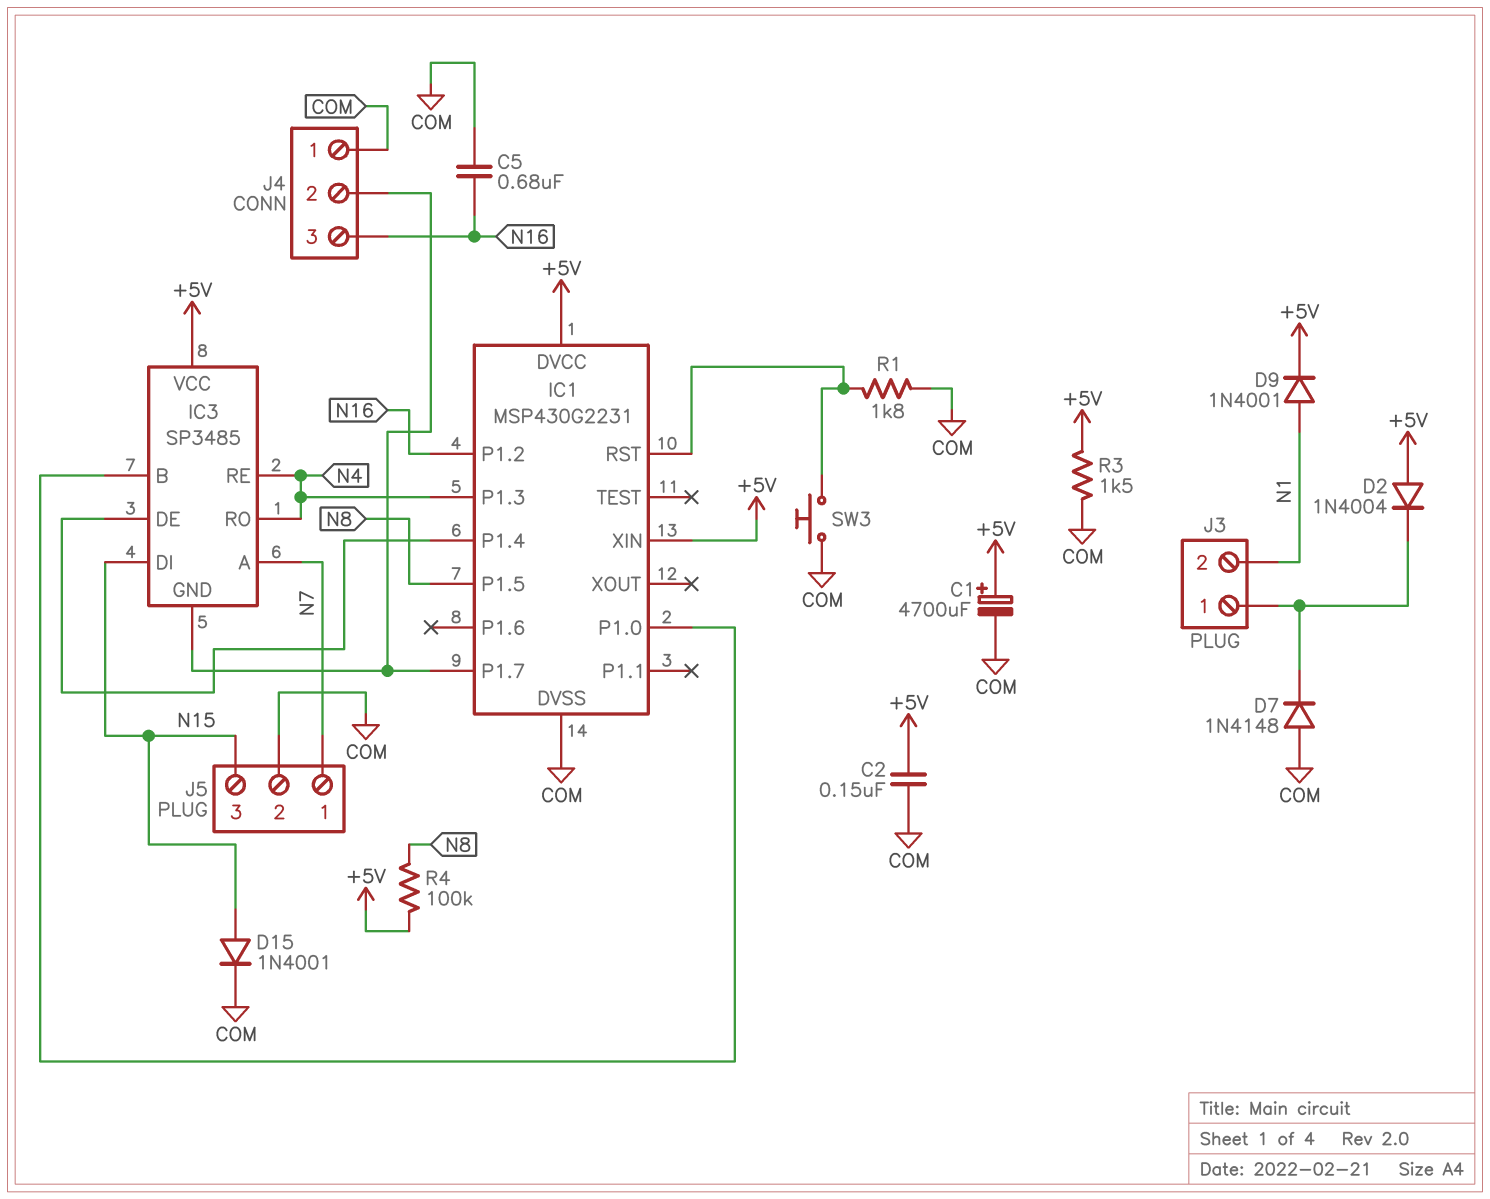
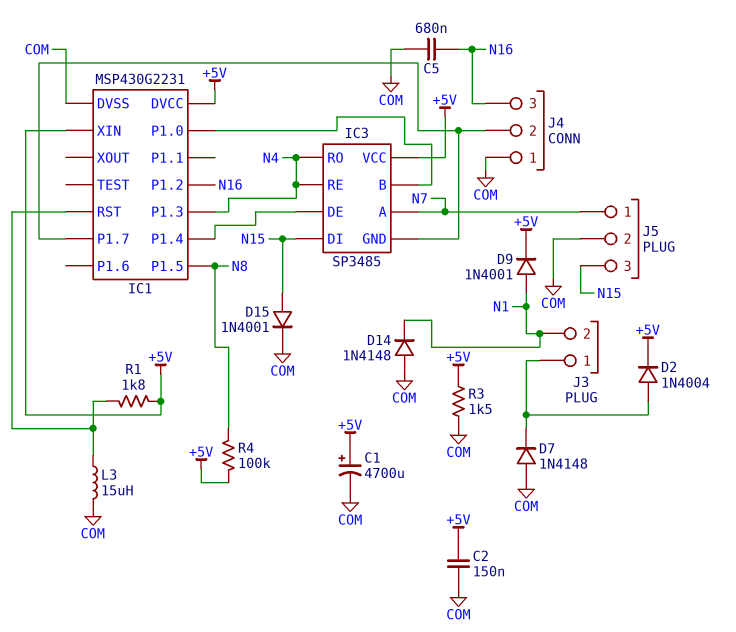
D2: diode 1N4004 (A +5V, K J3/1) -> diode 1N4004 (A J3/1, K +5V)
D14: none -> diode 1N4148 (A COM, K N1)
L3: none -> 15uH (COM, IC1/RST)
R1: 1.8k (COM, IC1/RST) -> 1.8k (+5V, IC1/RST)
SW3: button (COM, IC1/RST) -> none

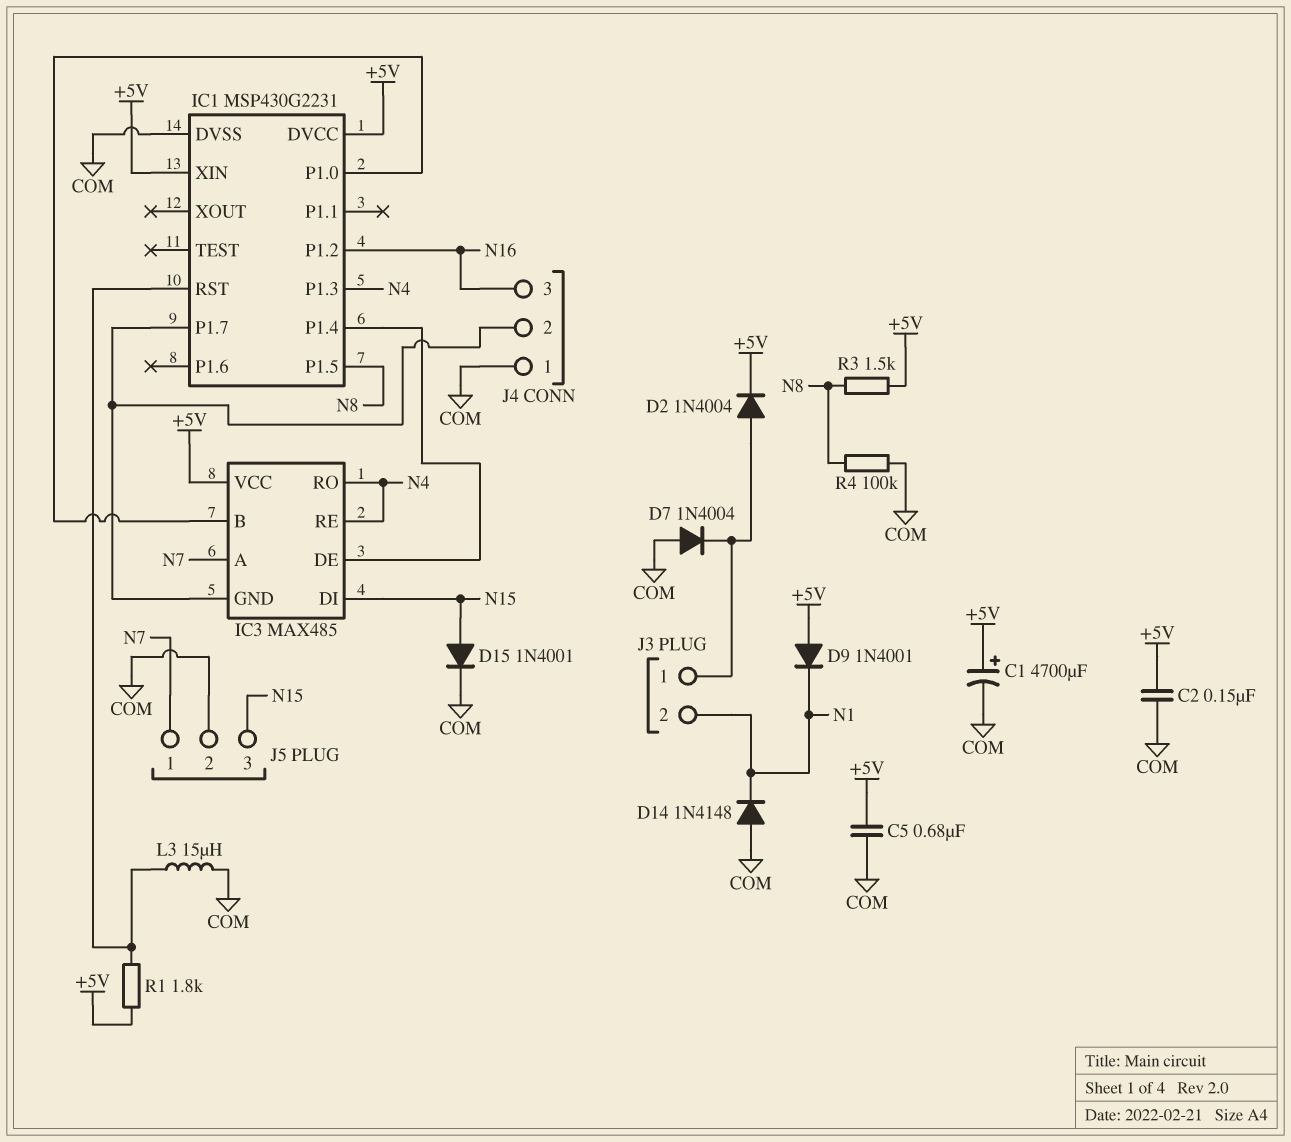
C5: 680nF (COM, N16) -> 680nF (+5V, COM)
D7: diode 1N4148 (A COM, K J3/1) -> diode 1N4004 (A COM, K J3/1)
D9: diode 1N4001 (A N1, K +5V) -> diode 1N4001 (A +5V, K N1)
IC3: SP3485 -> MAX485
R3: 1.5k (+5V, COM) -> 1.5k (+5V, N8)
R4: 100k (+5V, N8) -> 100k (COM, N8)

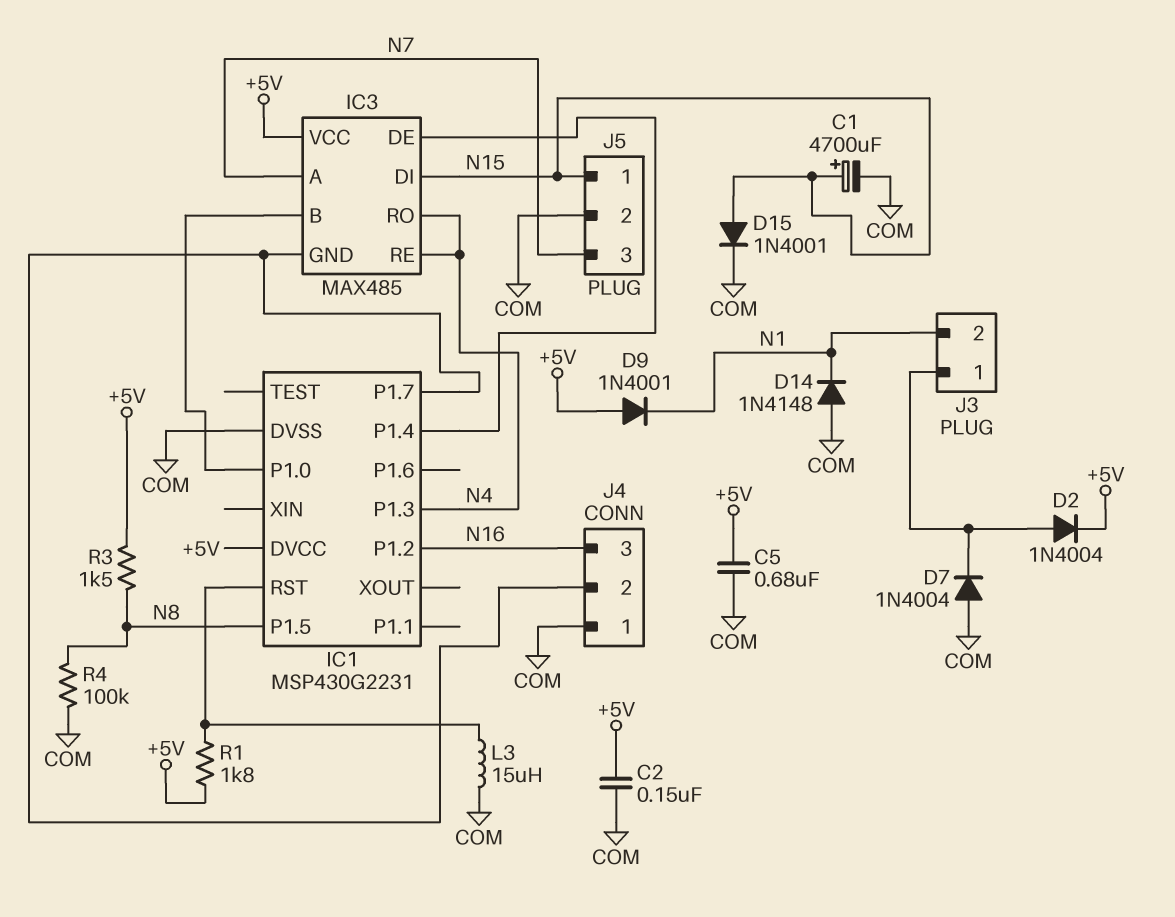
C1: 4700uF (plus +5V, minus COM) -> 4700uF (plus N15, minus COM)
IC1 pin XIN: +5V -> none
J5 pin 1: N7 -> N15
J5 pin 3: N15 -> N7

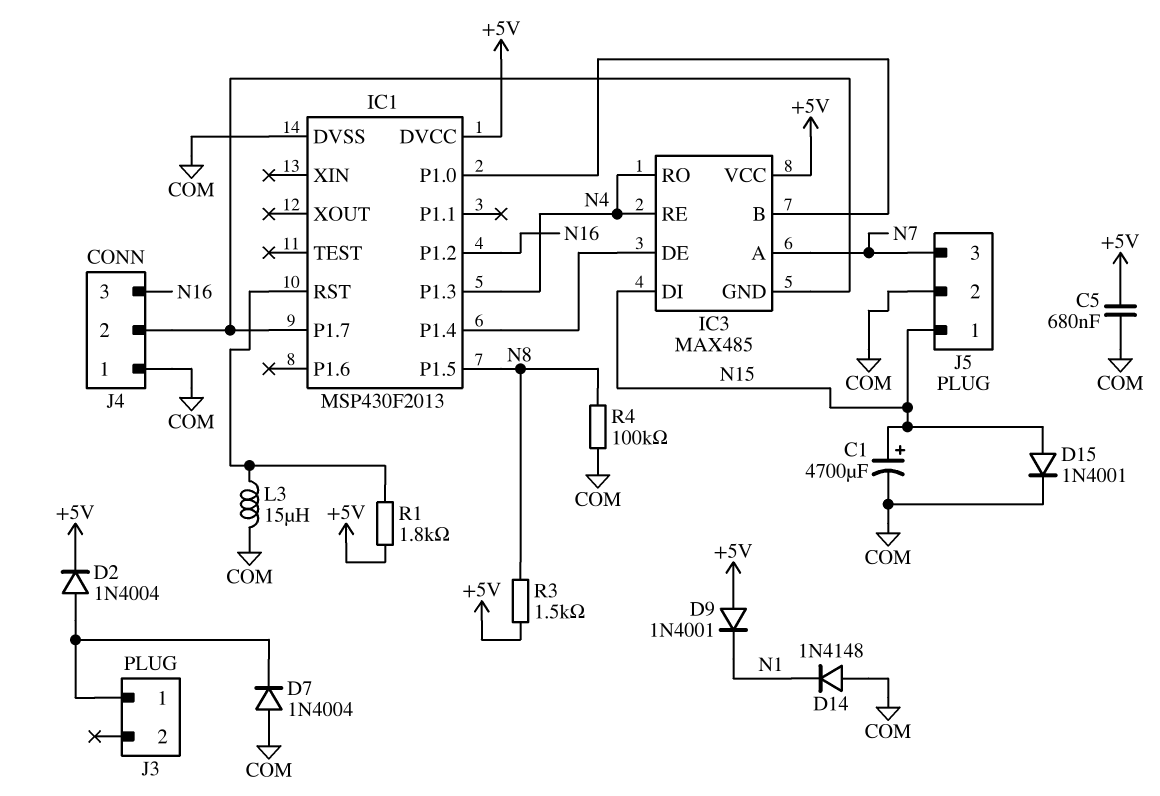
C2: 150nF (+5V, COM) -> none
IC1: MSP430G2231 -> MSP430F2013
J3 pin 2: N1 -> none

